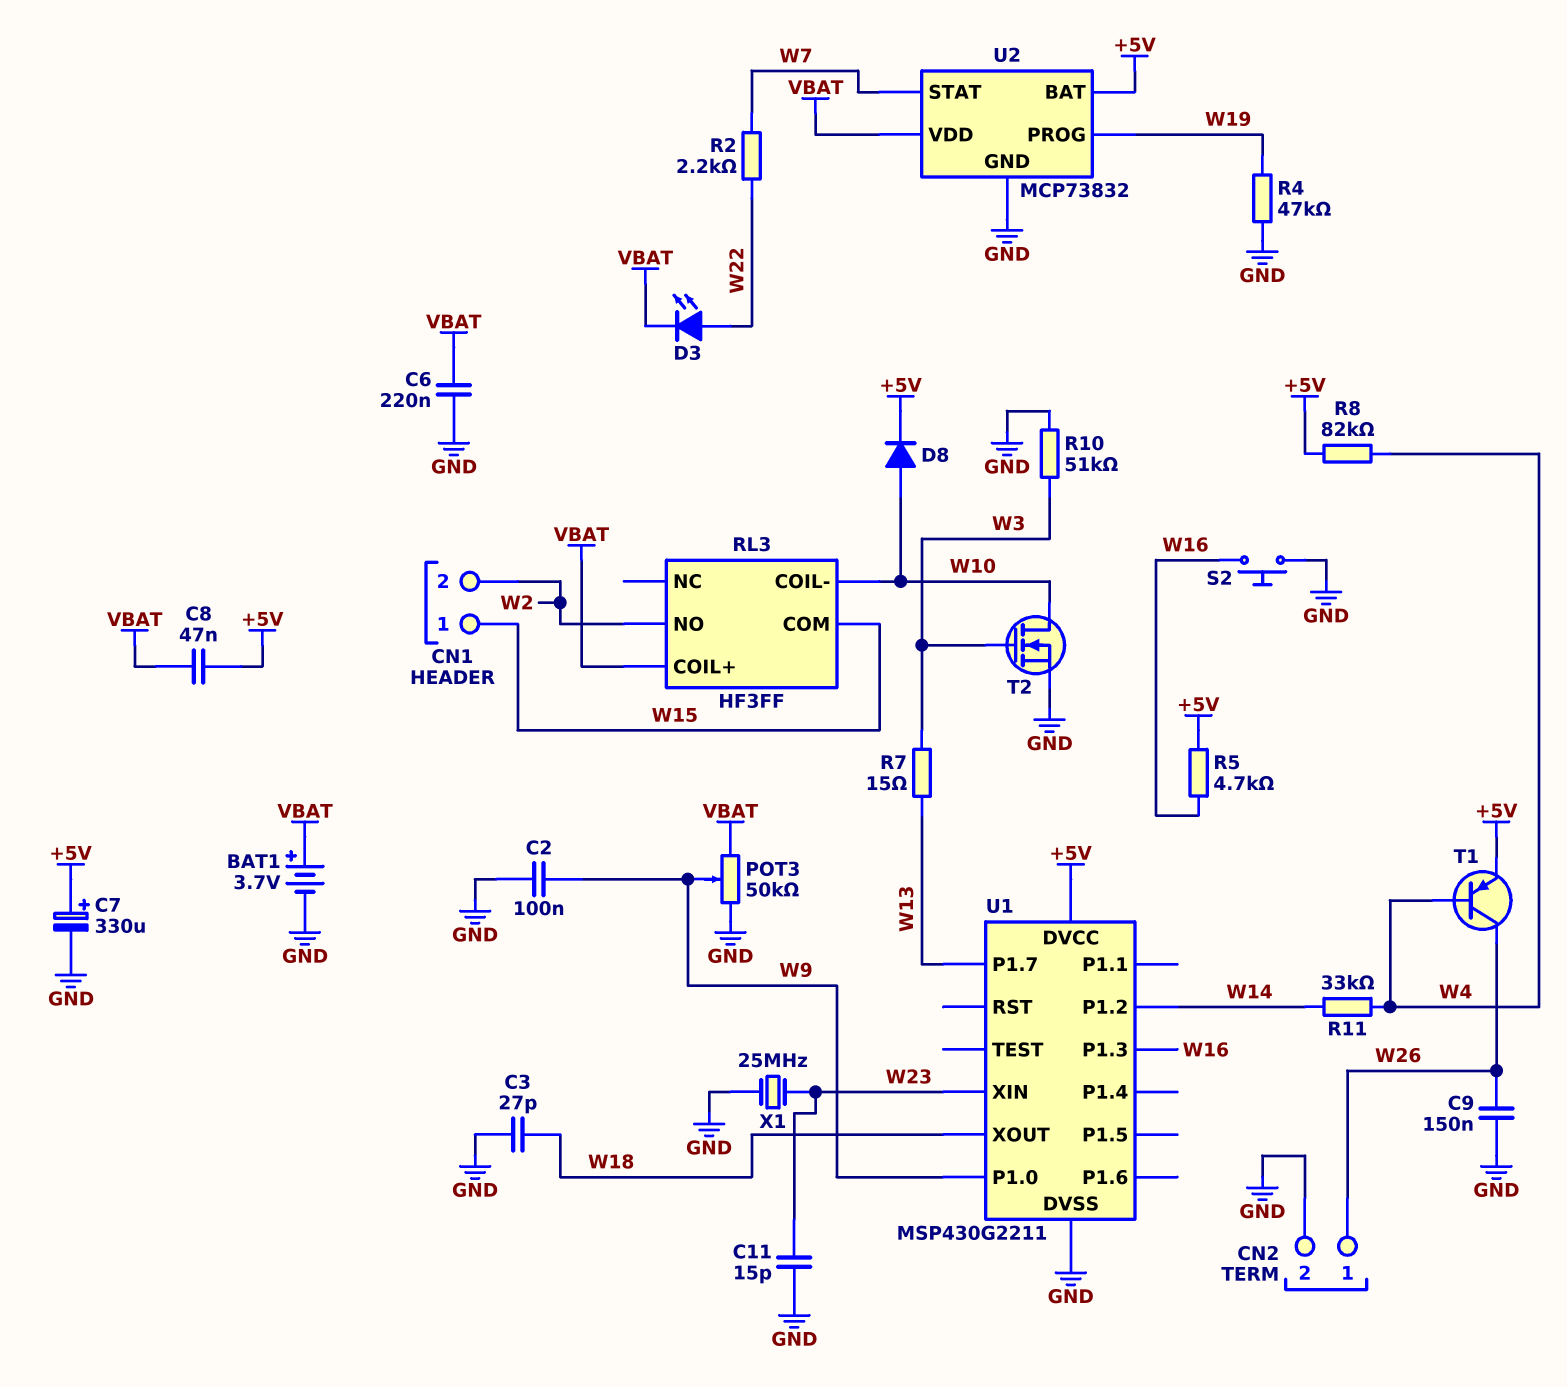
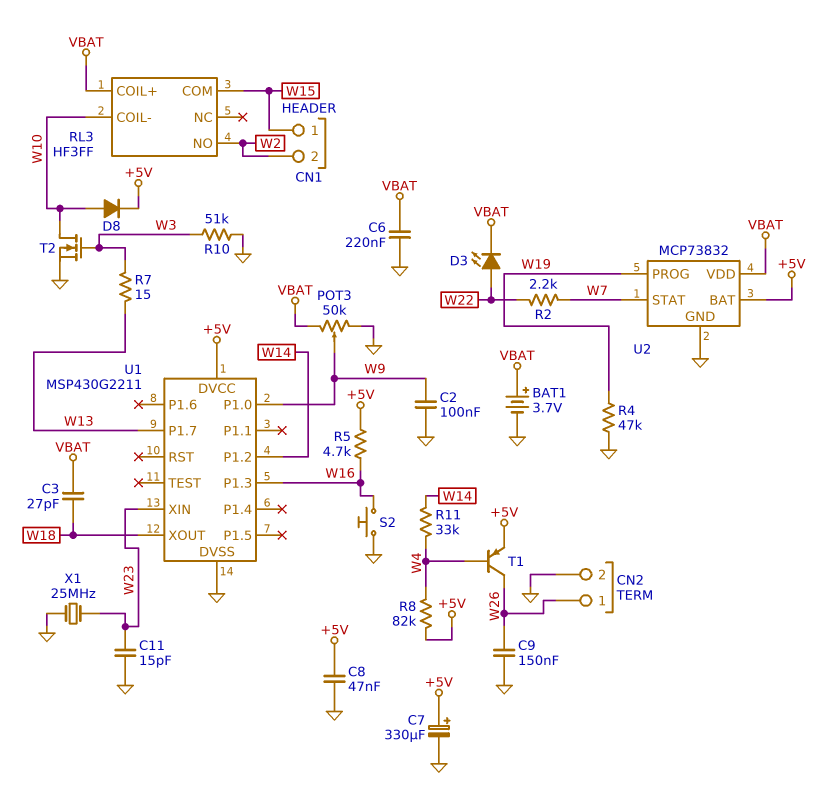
C3: 27pF (GND, W18) -> 27pF (VBAT, W18)
C8: 47nF (+5V, VBAT) -> 47nF (+5V, GND)

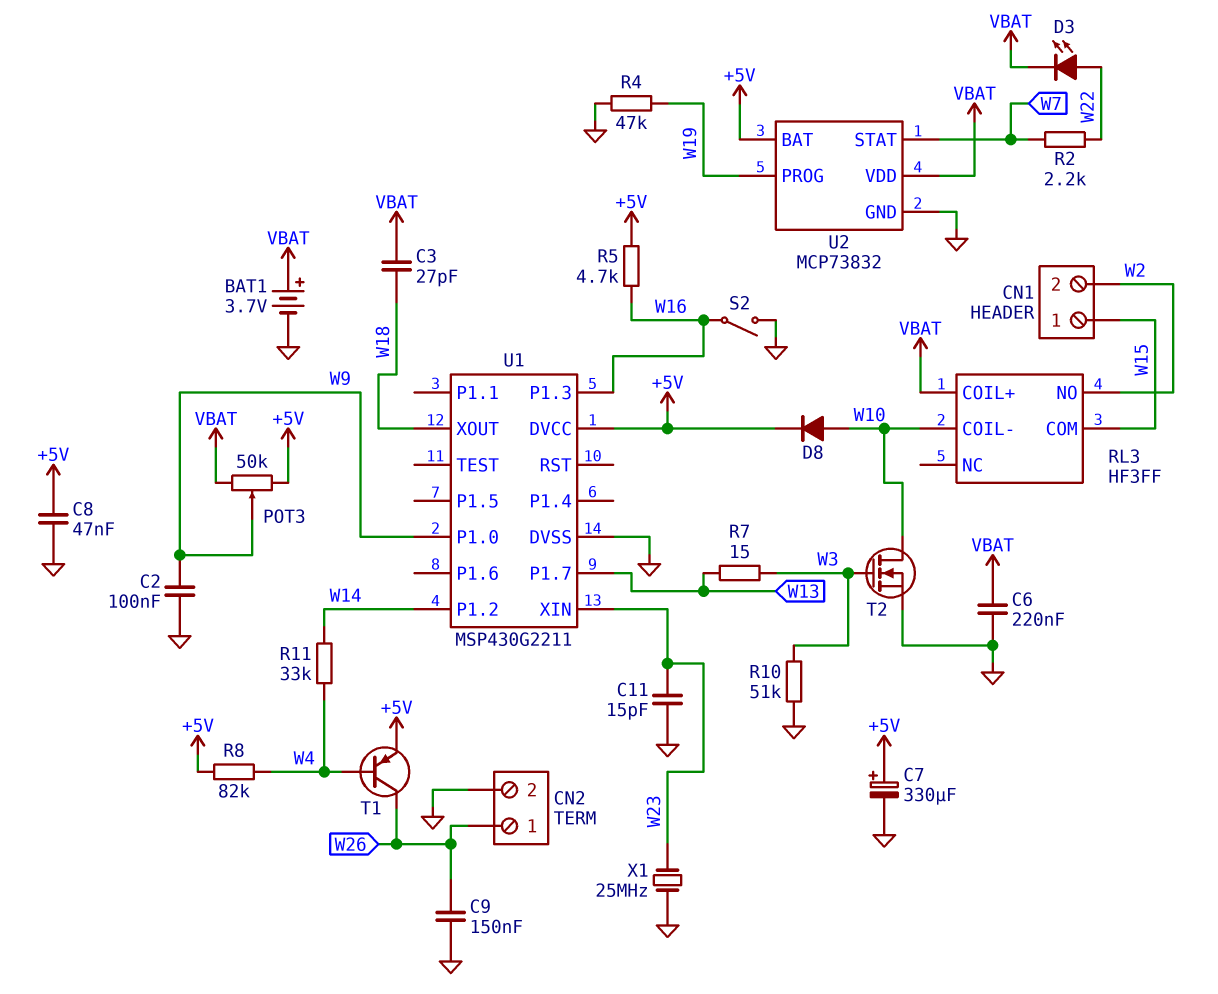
POT3: 50k (GND, VBAT, wiper W9) -> 50k (+5V, VBAT, wiper W9)
S2: button (GND, W16) -> switch (GND, W16)

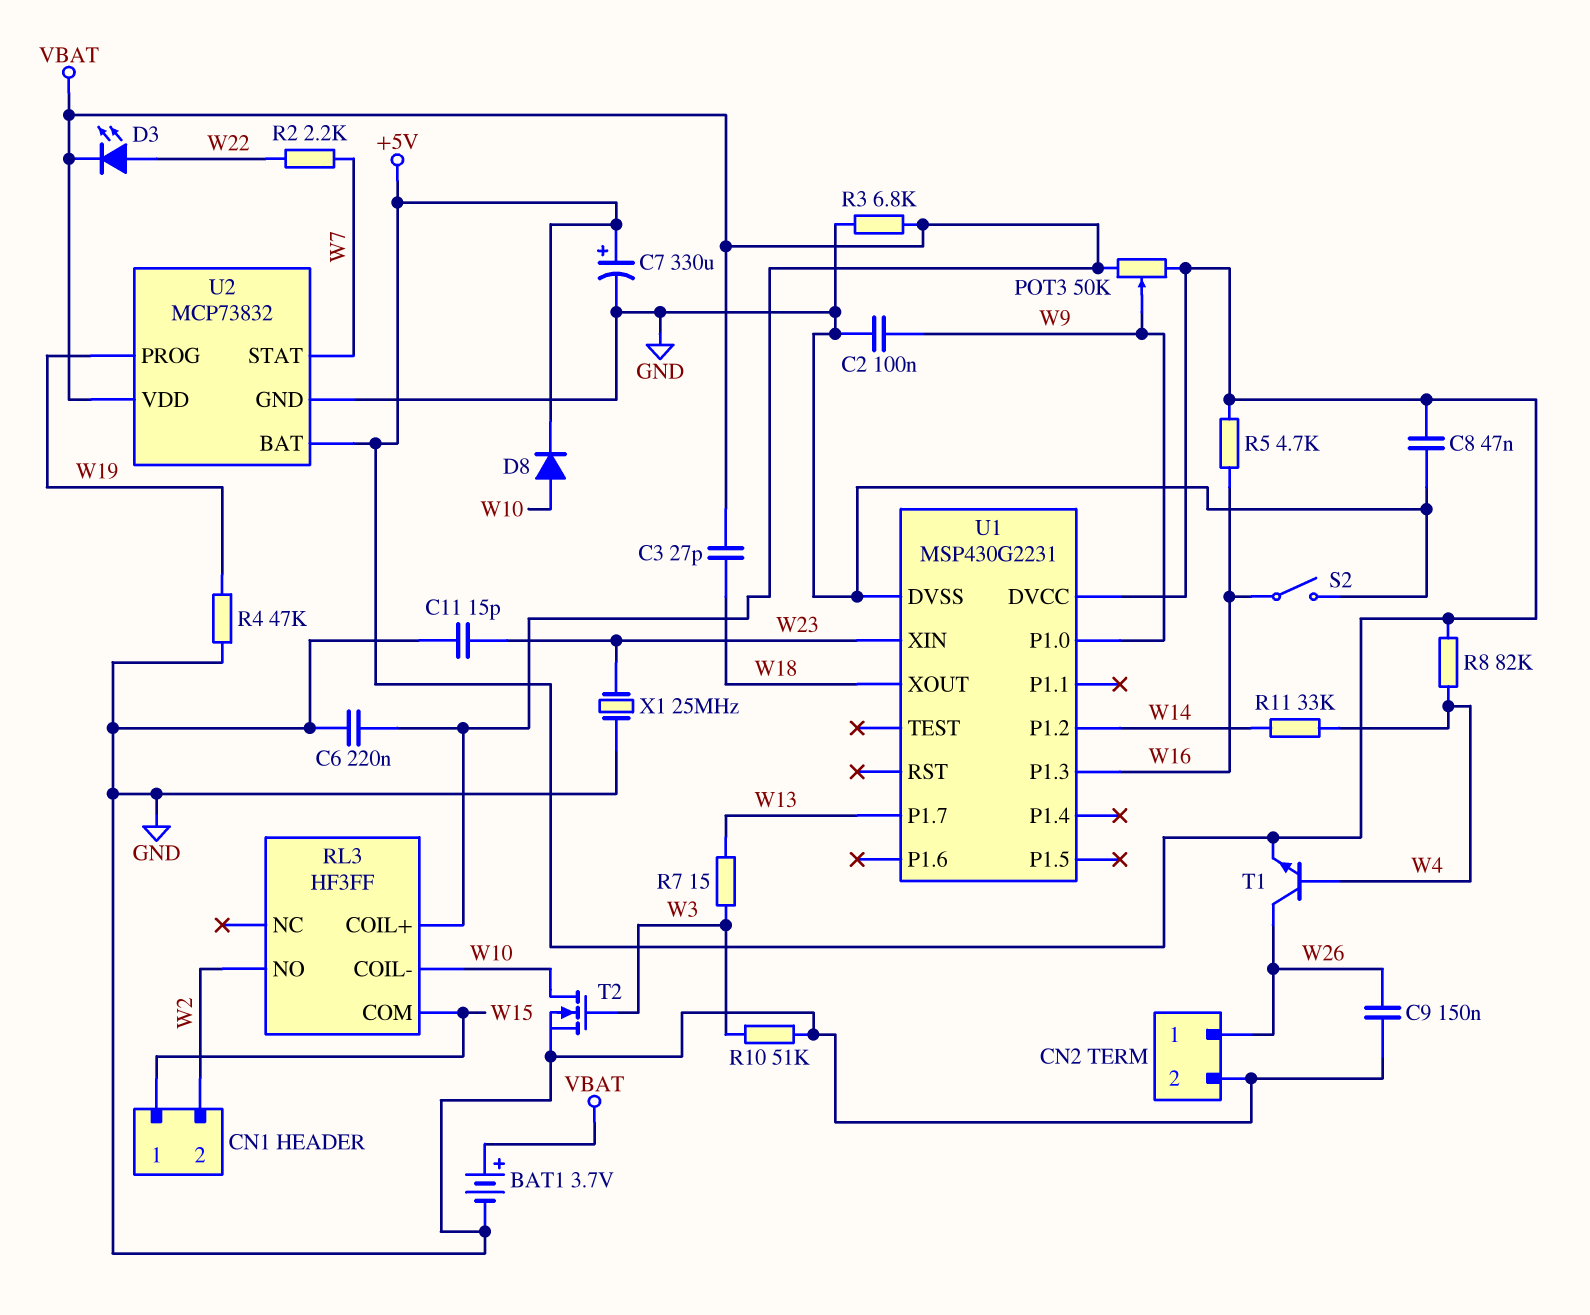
R3: none -> 6.8k (GND, VBAT)
T1: PNP (B W4, C W26, E +5V) -> NPN (B W4, C W26, E +5V)
U1: MSP430G2211 -> MSP430G2231

